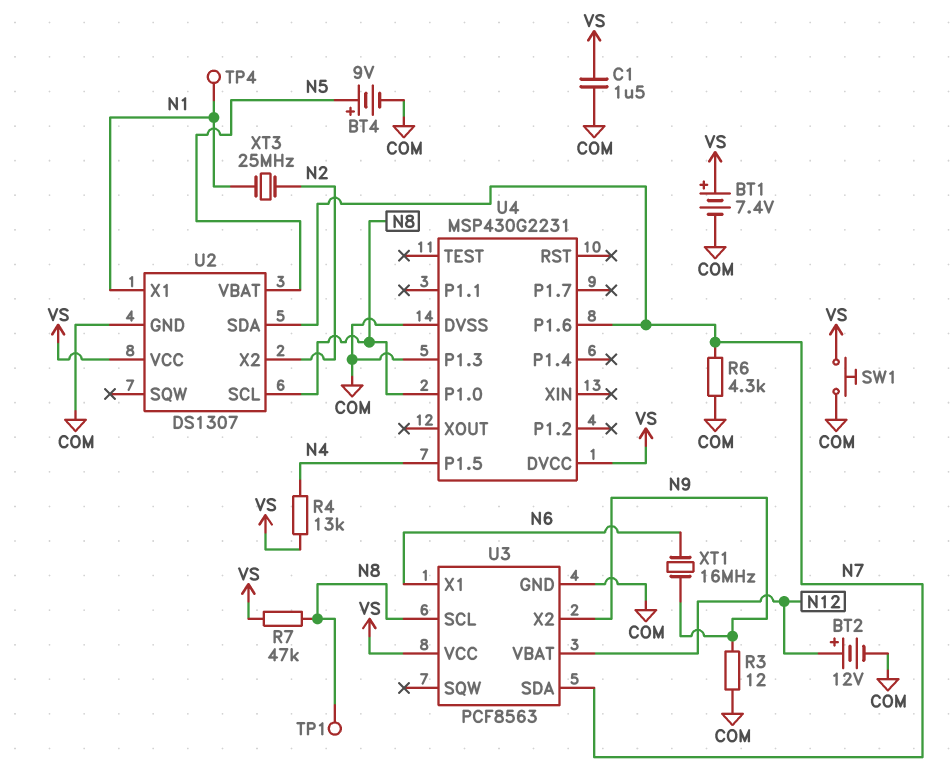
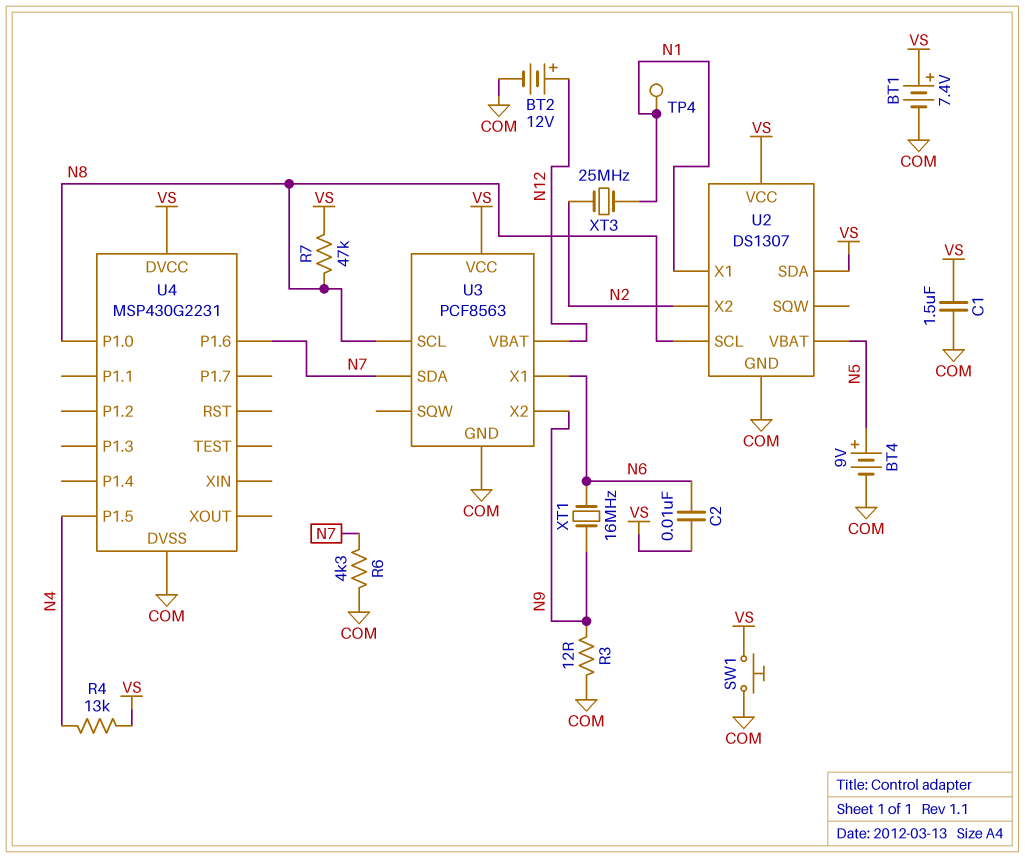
C2: none -> 10nF (N6, VS)
TP1: test point (N8) -> none
U2 pin SDA: N7 -> VS
U4 pin P1.3: COM -> none

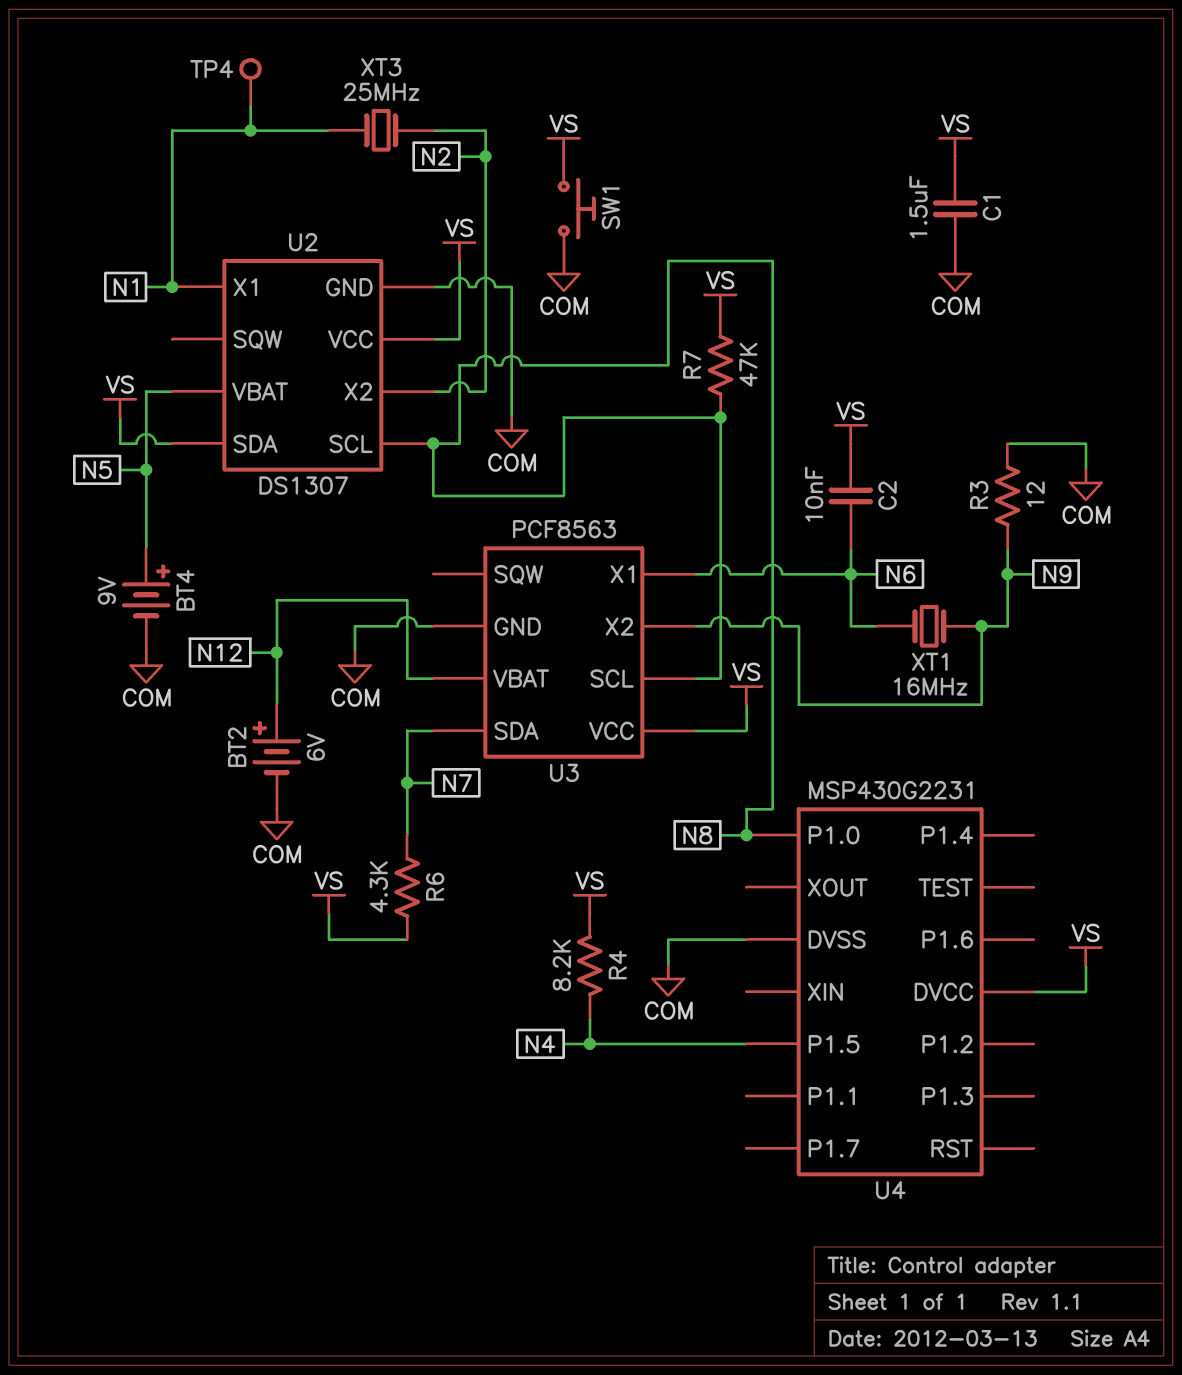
BT1: 7.4V (plus VS, minus COM) -> none
BT2: 12V (plus N12, minus COM) -> 6V (plus N12, minus COM)
R4: 13k (N4, VS) -> 8.2k (N4, VS)
R6: 4.3k (COM, N7) -> 4.3k (N7, VS)
U4 pin P1.6: N7 -> none

